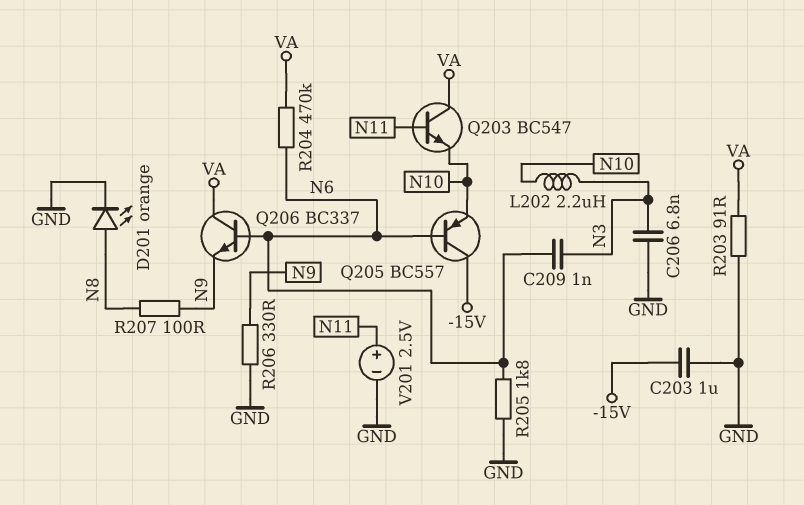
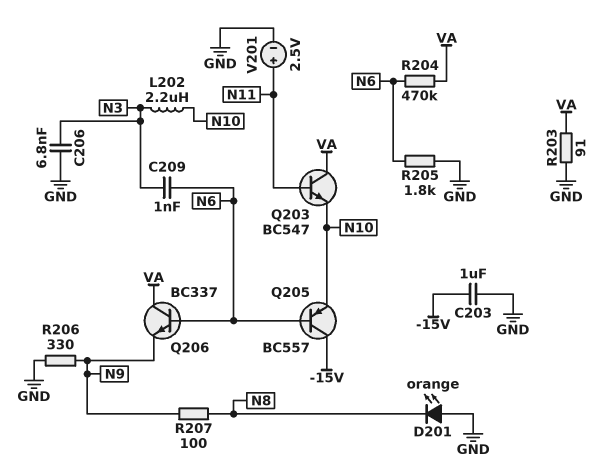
D201: LED orange (A N8, K GND) -> LED orange (A GND, K N8)

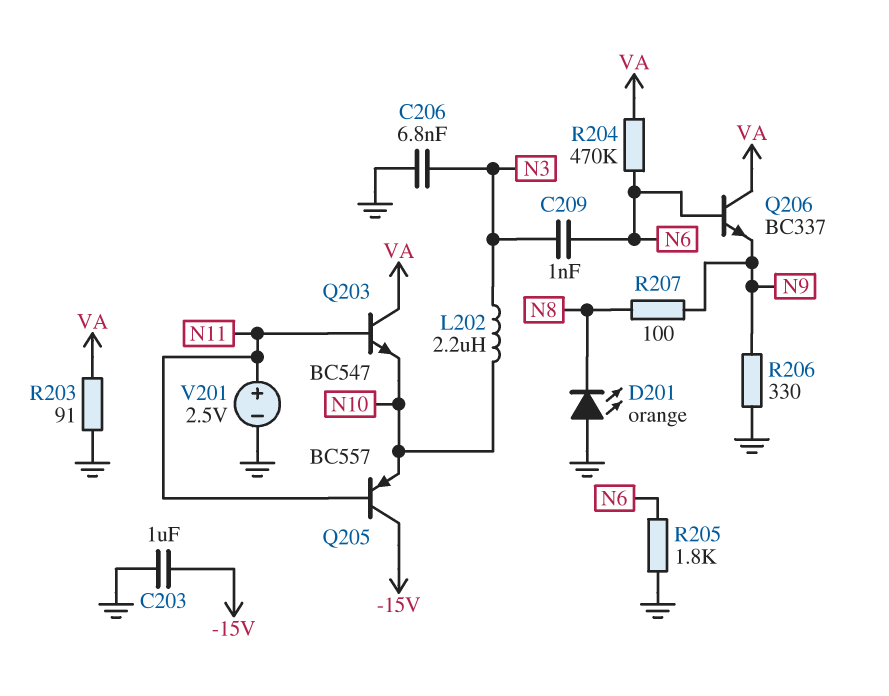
Q205: PNP BC557 (B N6, C -15V, E N10) -> PNP BC557 (B N11, C -15V, E N10)

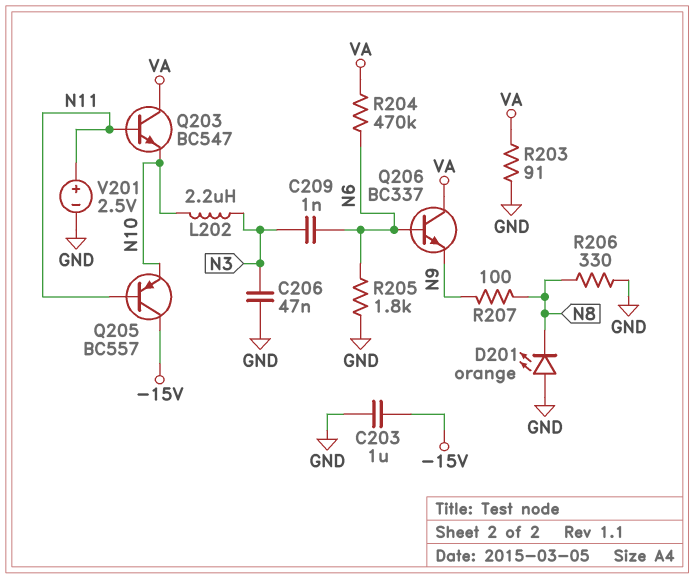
C206: 6.8nF (GND, N3) -> 47nF (GND, N3)
R206: 330 (GND, N9) -> 330 (GND, N8)

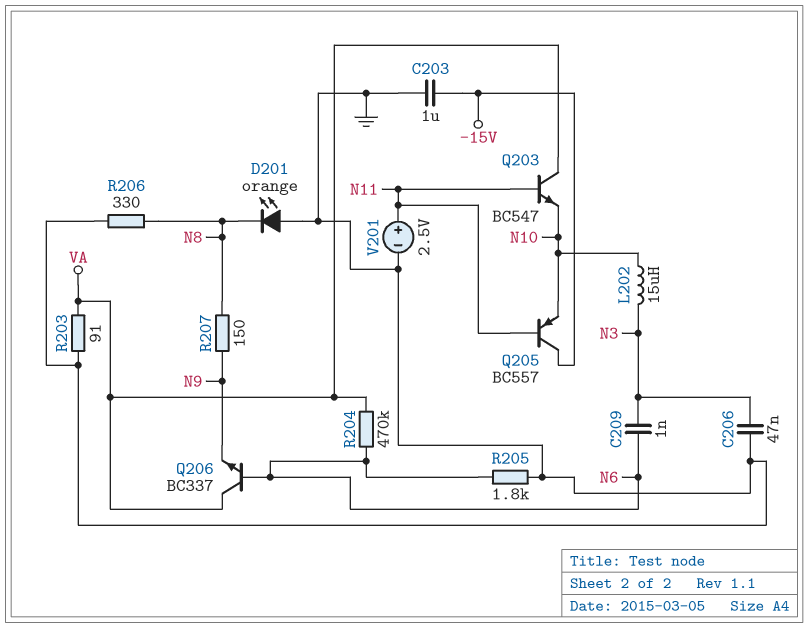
L202: 2.2uH (N3, N10) -> 15uH (N3, N10)
R207: 100 (N8, N9) -> 150 (N8, N9)

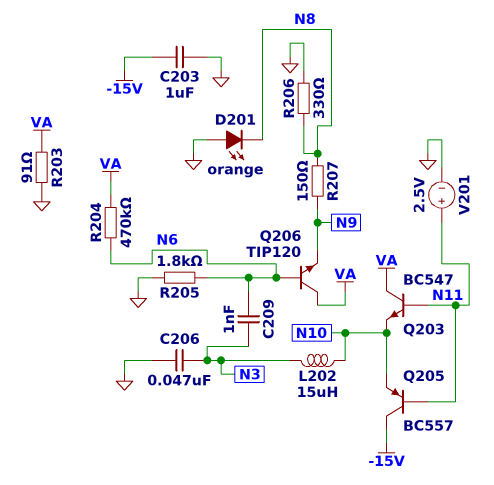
Q206: NPN BC337 (B N6, C VA, E N9) -> NPN TIP120 (B N6, C VA, E N9)

